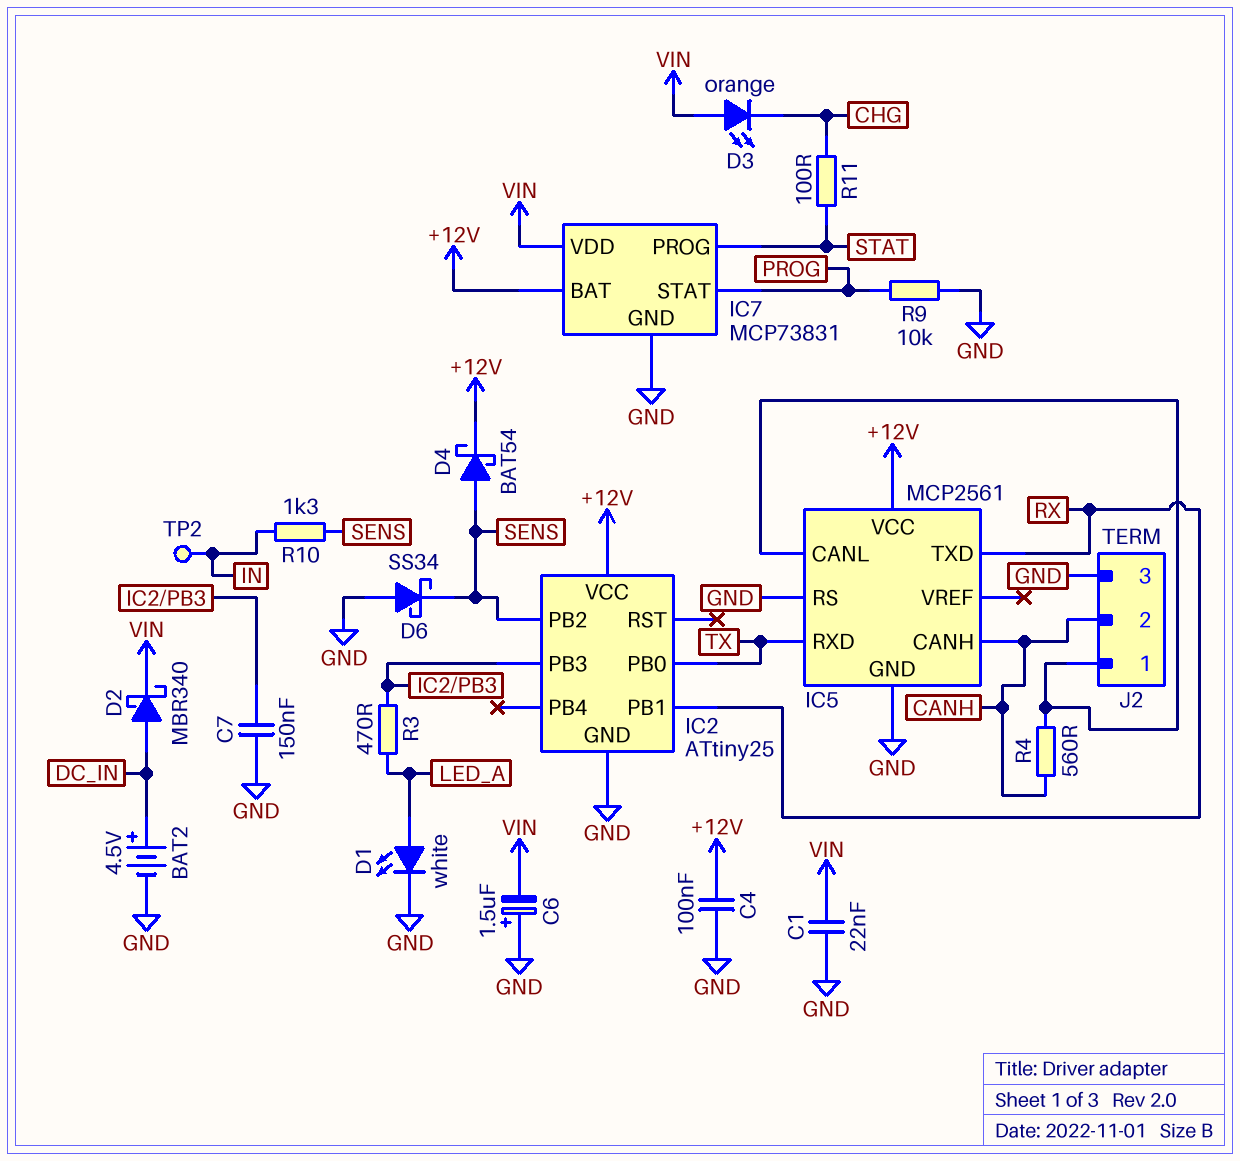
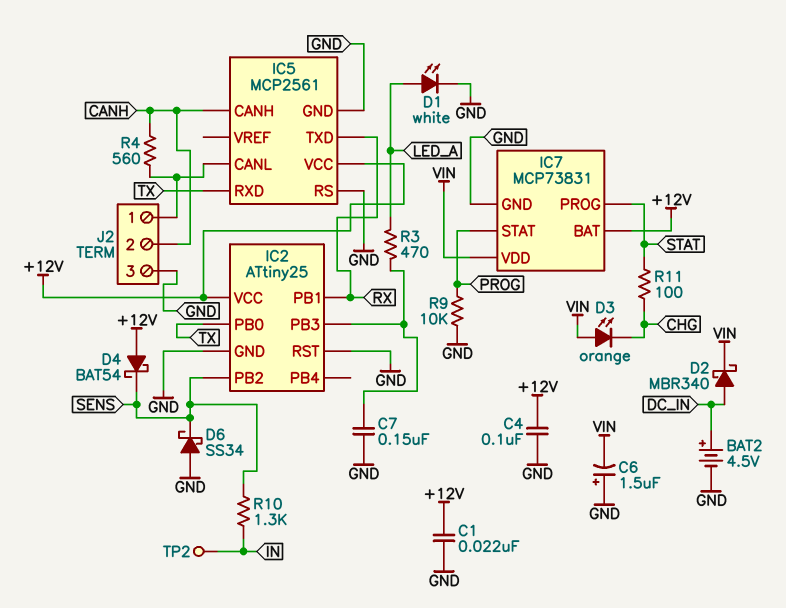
C1: 22nF (GND, VIN) -> 22nF (+12V, GND)
D4: schottky BAT54 (A SENS, K +12V) -> schottky BAT54 (A +12V, K SENS)
IC2 pin RST: none -> GND

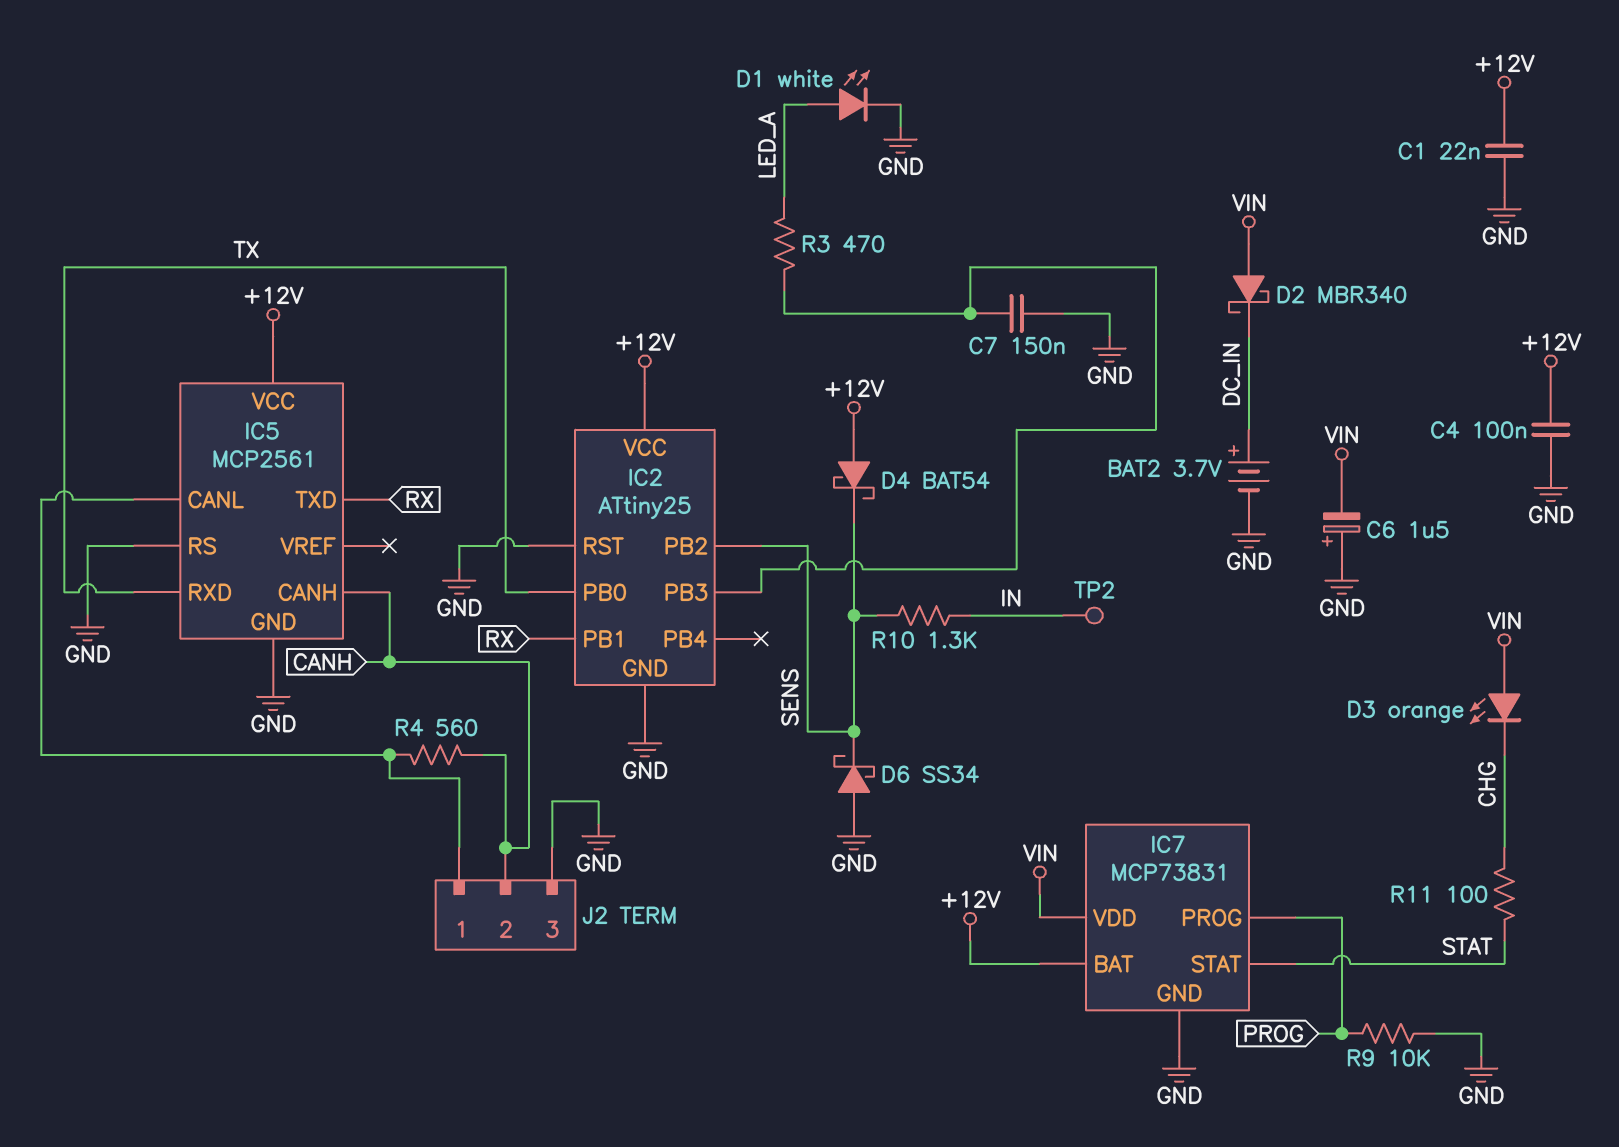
BAT2: 4.5V (plus DC_IN, minus GND) -> 3.7V (plus DC_IN, minus GND)
D2: schottky MBR340 (A DC_IN, K VIN) -> schottky MBR340 (A VIN, K DC_IN)
IC7 pin PROG: STAT -> PROG
IC7 pin STAT: PROG -> STAT

